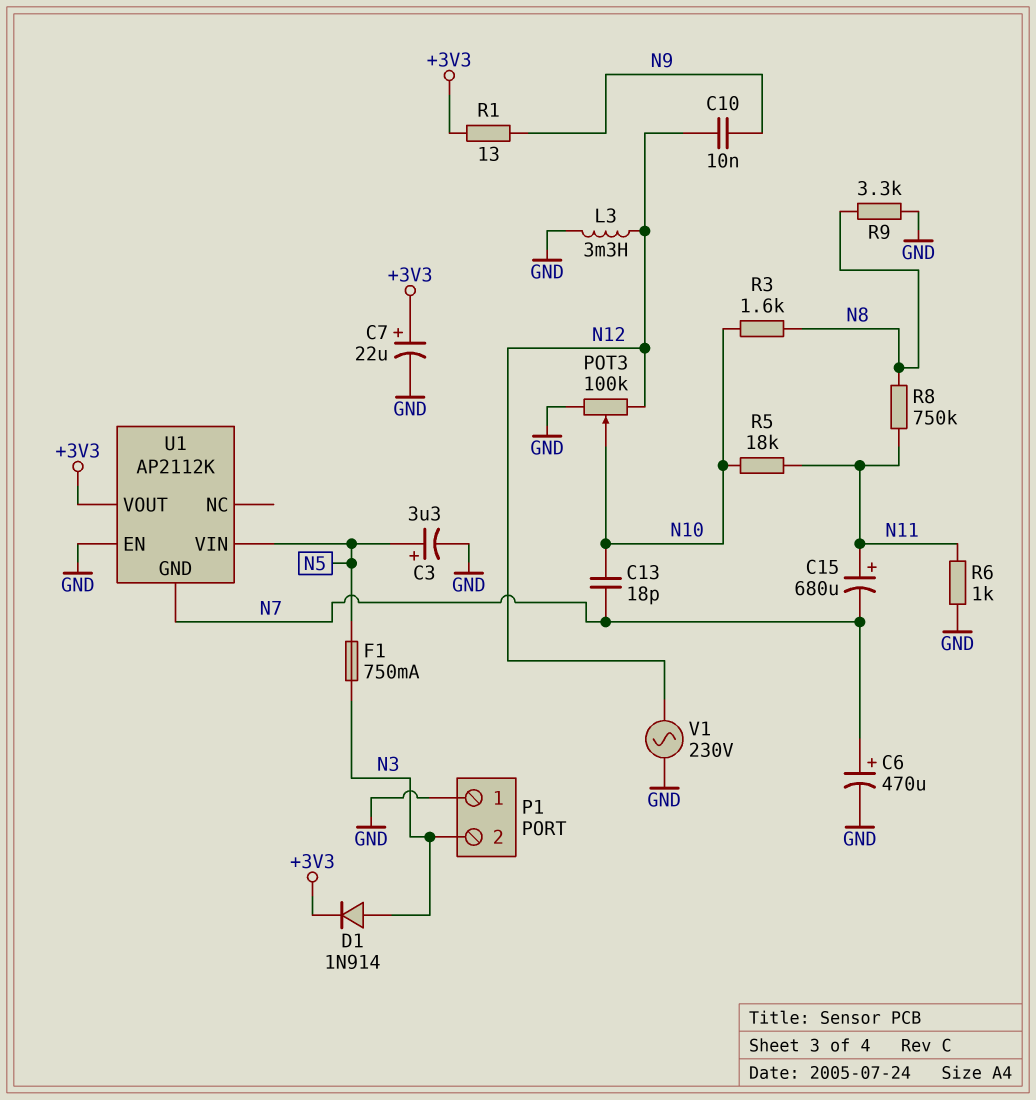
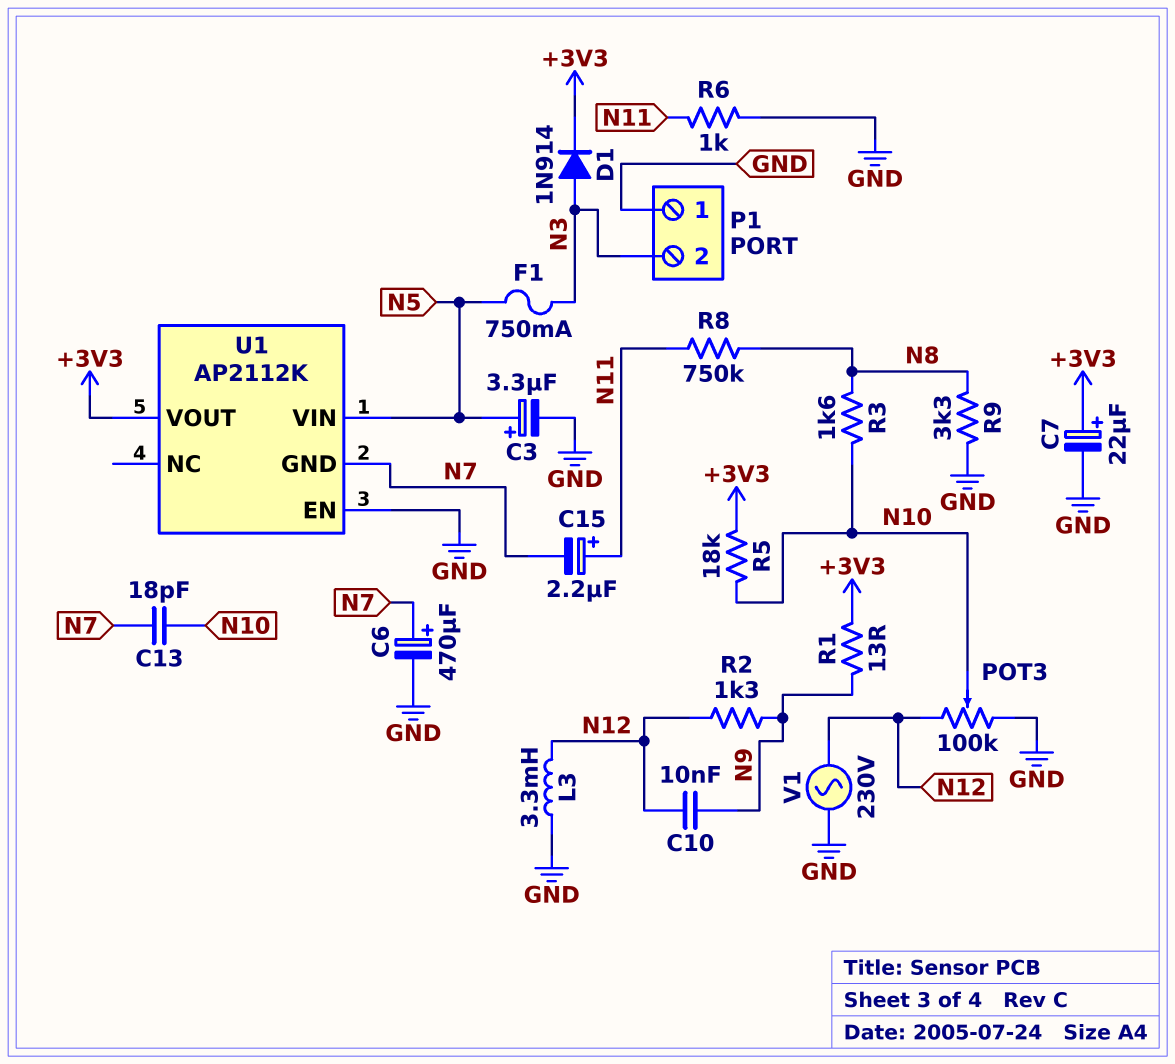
C15: 680uF (plus N11, minus N7) -> 2.2uF (plus N11, minus N7)
R2: none -> 1.3k (N9, N12)
R5: 18k (N10, N11) -> 18k (+3V3, N10)

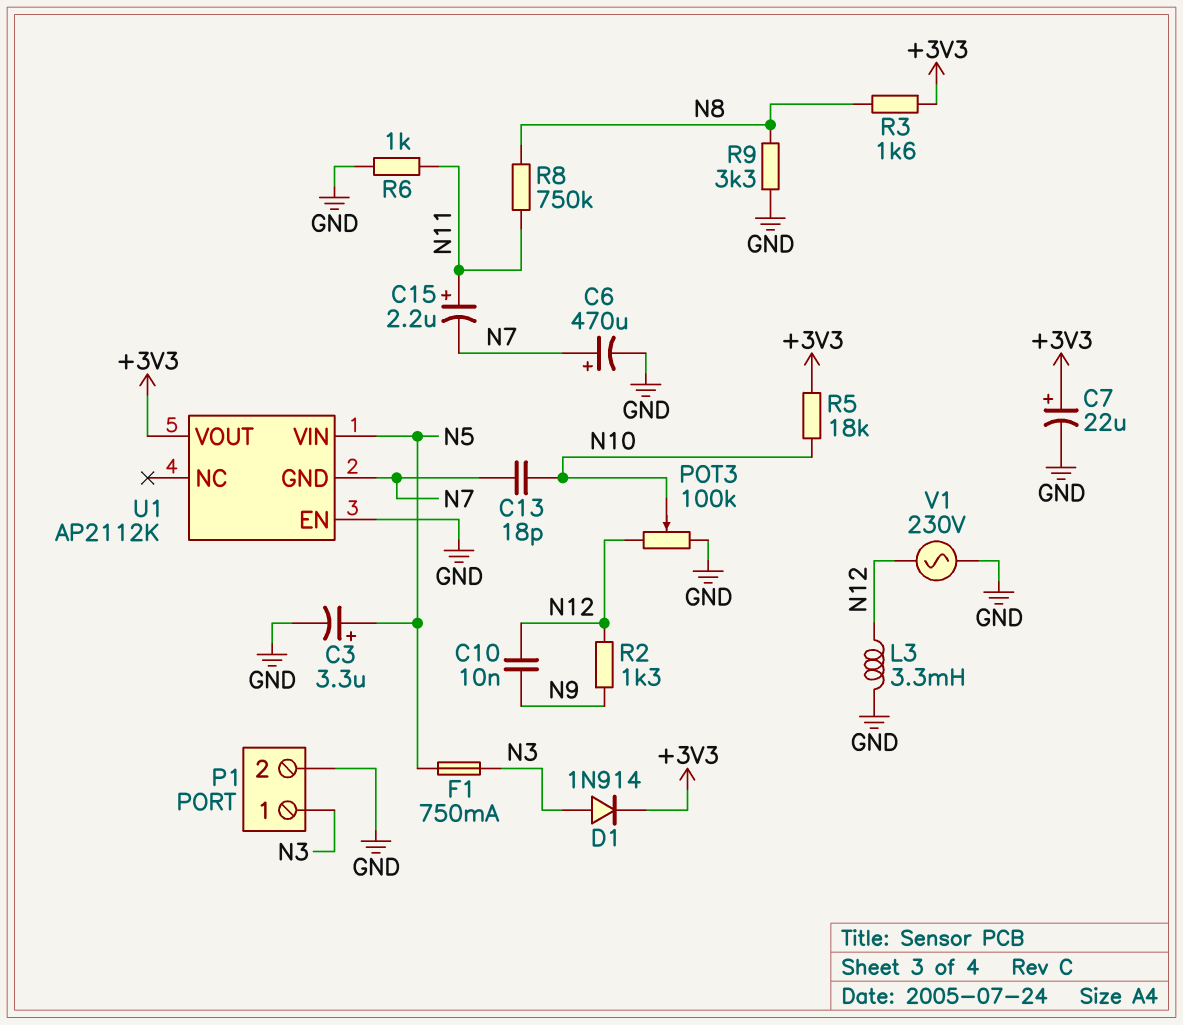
P1 pin 1: GND -> N3
P1 pin 2: N3 -> GND
R1: 13 (+3V3, N9) -> none
R3: 1.6k (N8, N10) -> 1.6k (+3V3, N8)

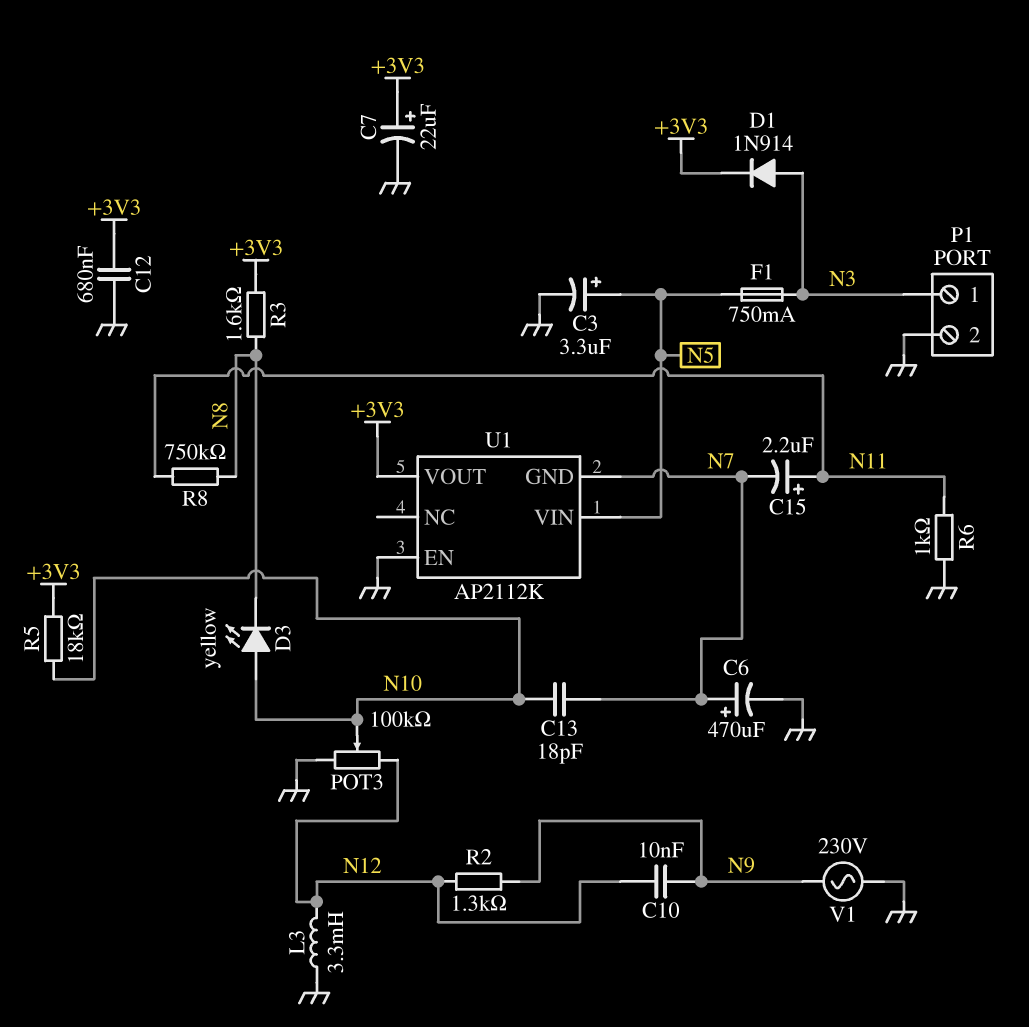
C12: none -> 680nF (+3V3, GND)
D3: none -> LED yellow (A N10, K N8)
R9: 3.3k (GND, N8) -> none
V1: AC 230V (GND, N12) -> AC 230V (GND, N9)

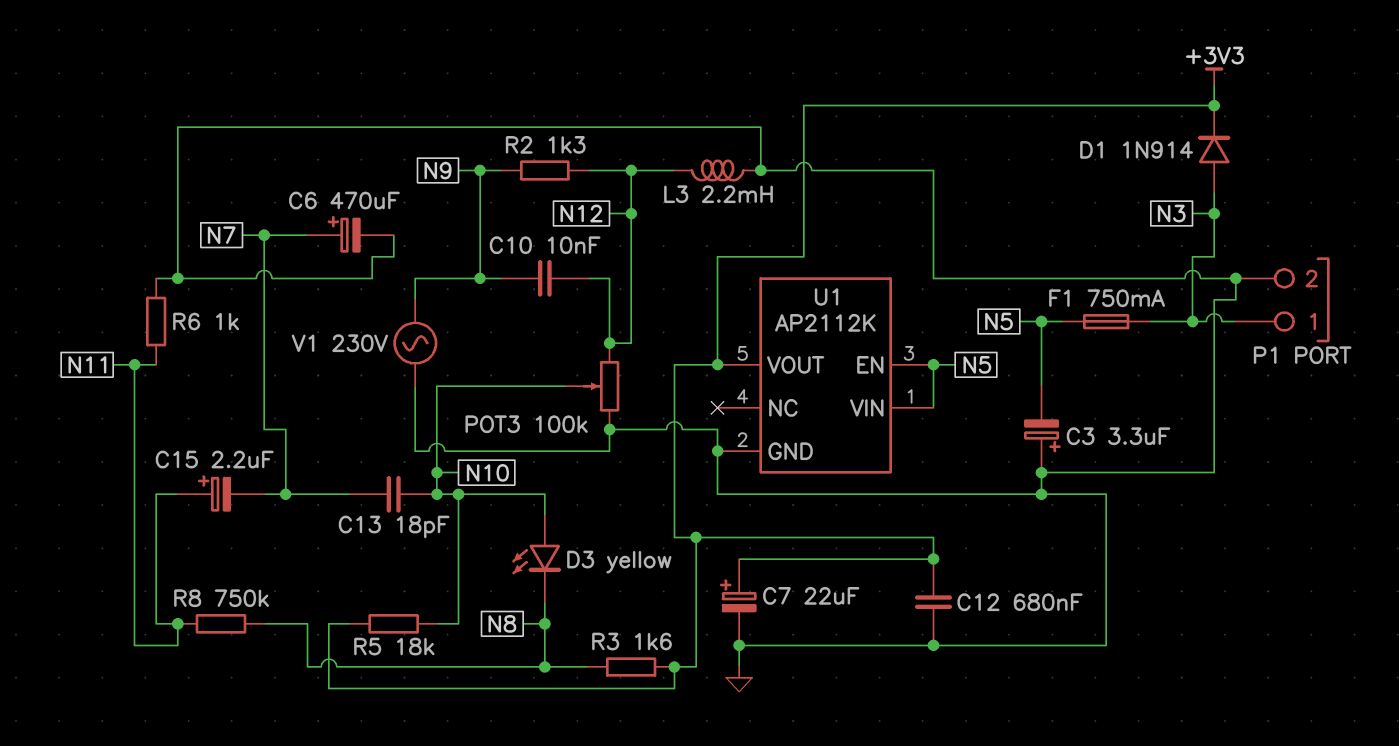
C3: 3.3uF (plus N5, minus GND) -> 3.3uF (plus GND, minus N5)
L3: 3.3mH (GND, N12) -> 2.2mH (GND, N12)
U1 pin EN: GND -> N5
U1 pin GND: N7 -> GND

